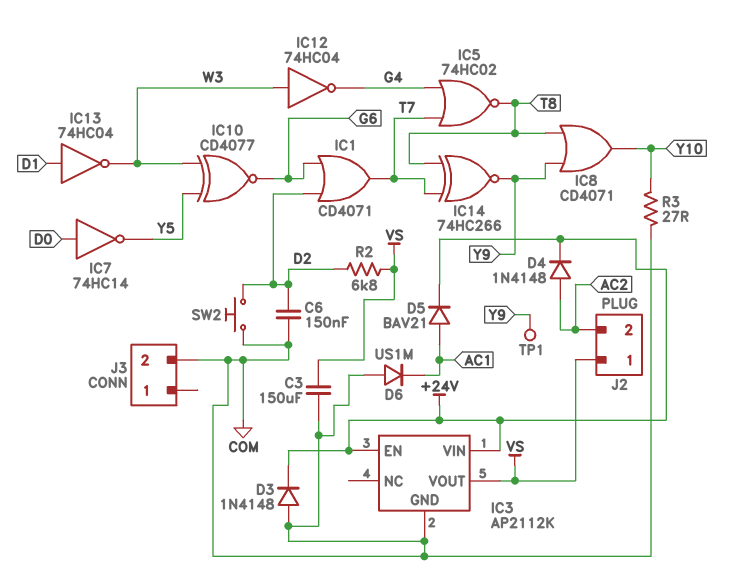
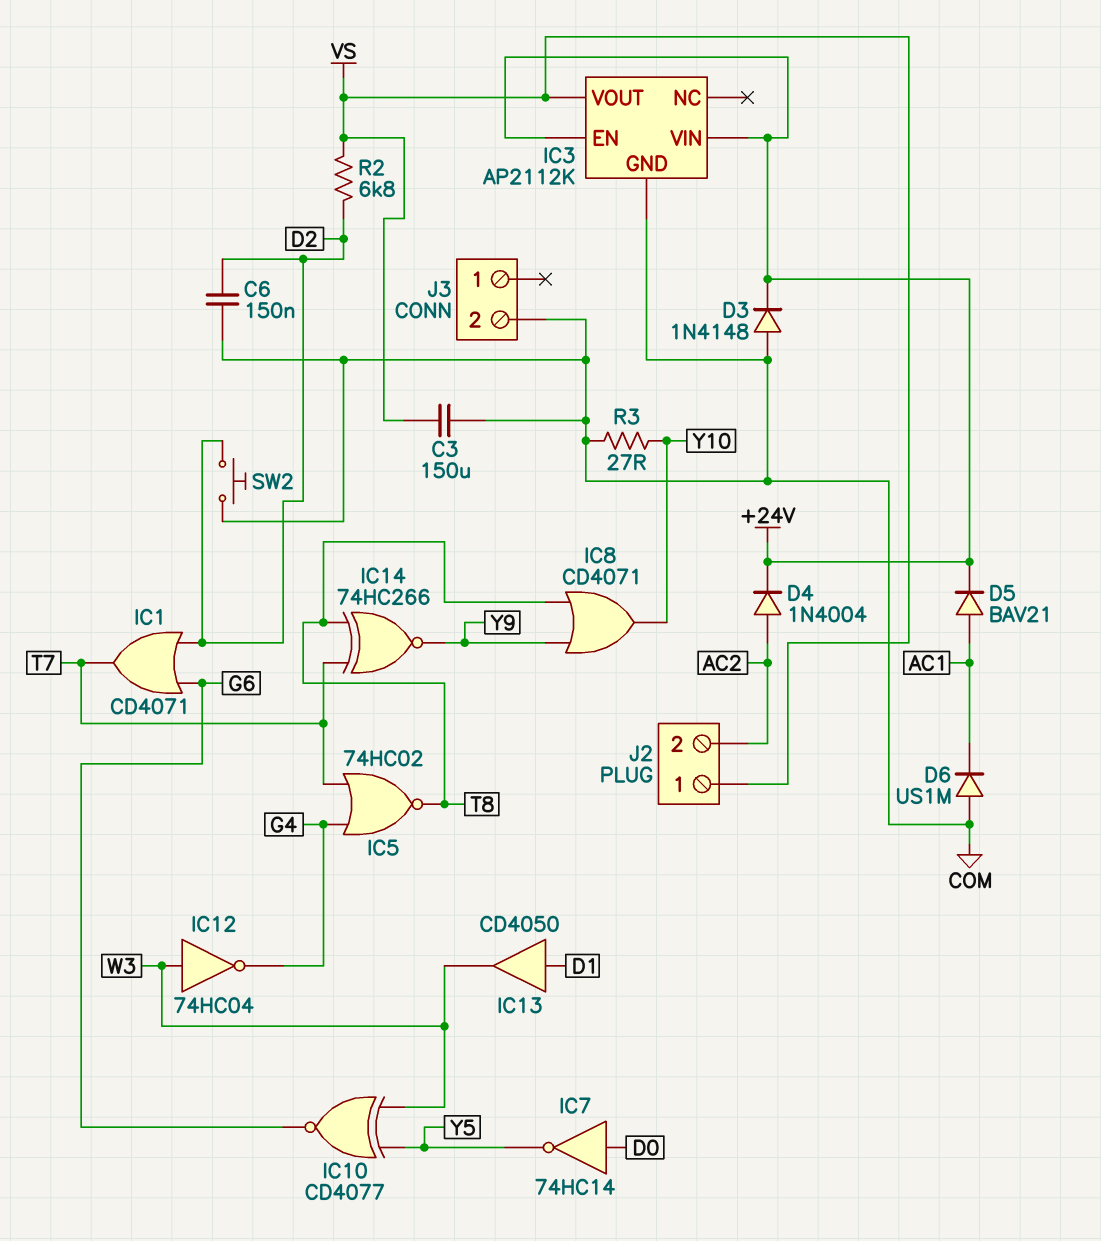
D4: diode 1N4148 (A AC2, K +24V) -> diode 1N4004 (A AC2, K +24V)
IC13: NOT 74HC04 (in D1, out W3) -> buffer CD4050 (in D1, out W3)
TP1: test point (Y9) -> none

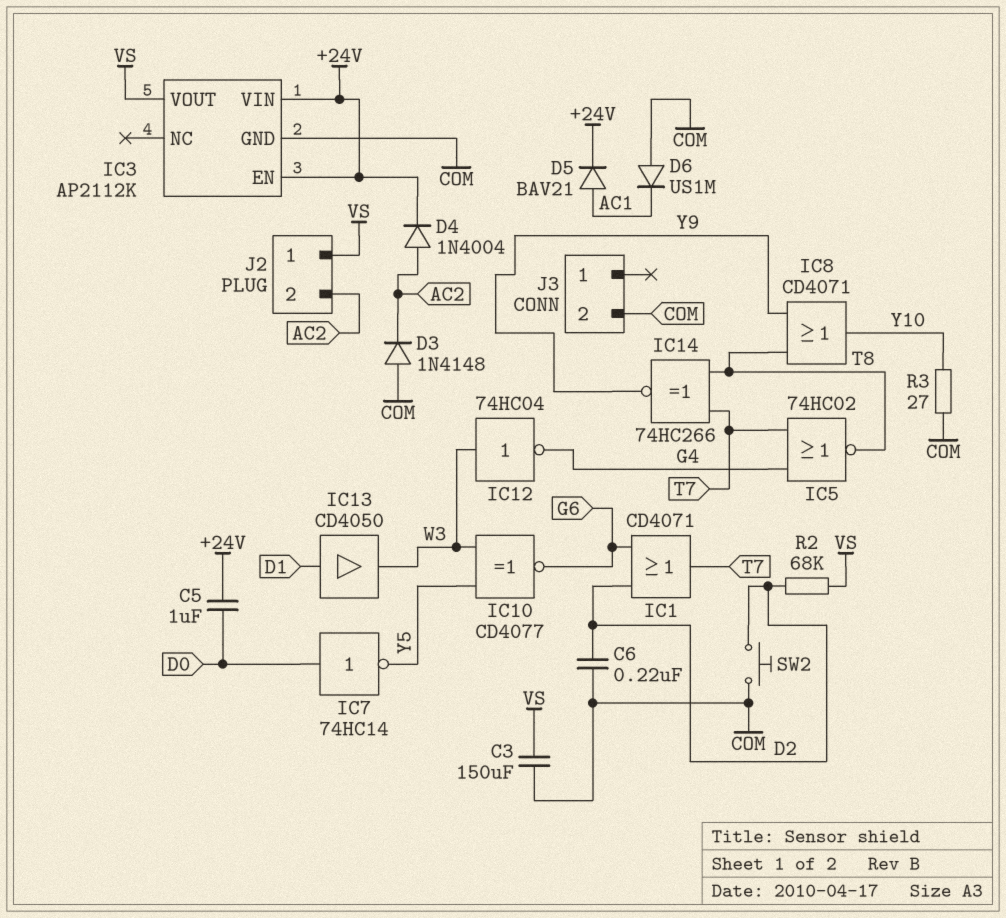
C5: none -> 1uF (+24V, D0)
C6: 150nF (COM, D2) -> 220nF (COM, D2)
D3: diode 1N4148 (A COM, K +24V) -> diode 1N4148 (A COM, K AC2)
R2: 6.8k (D2, VS) -> 68k (D2, VS)

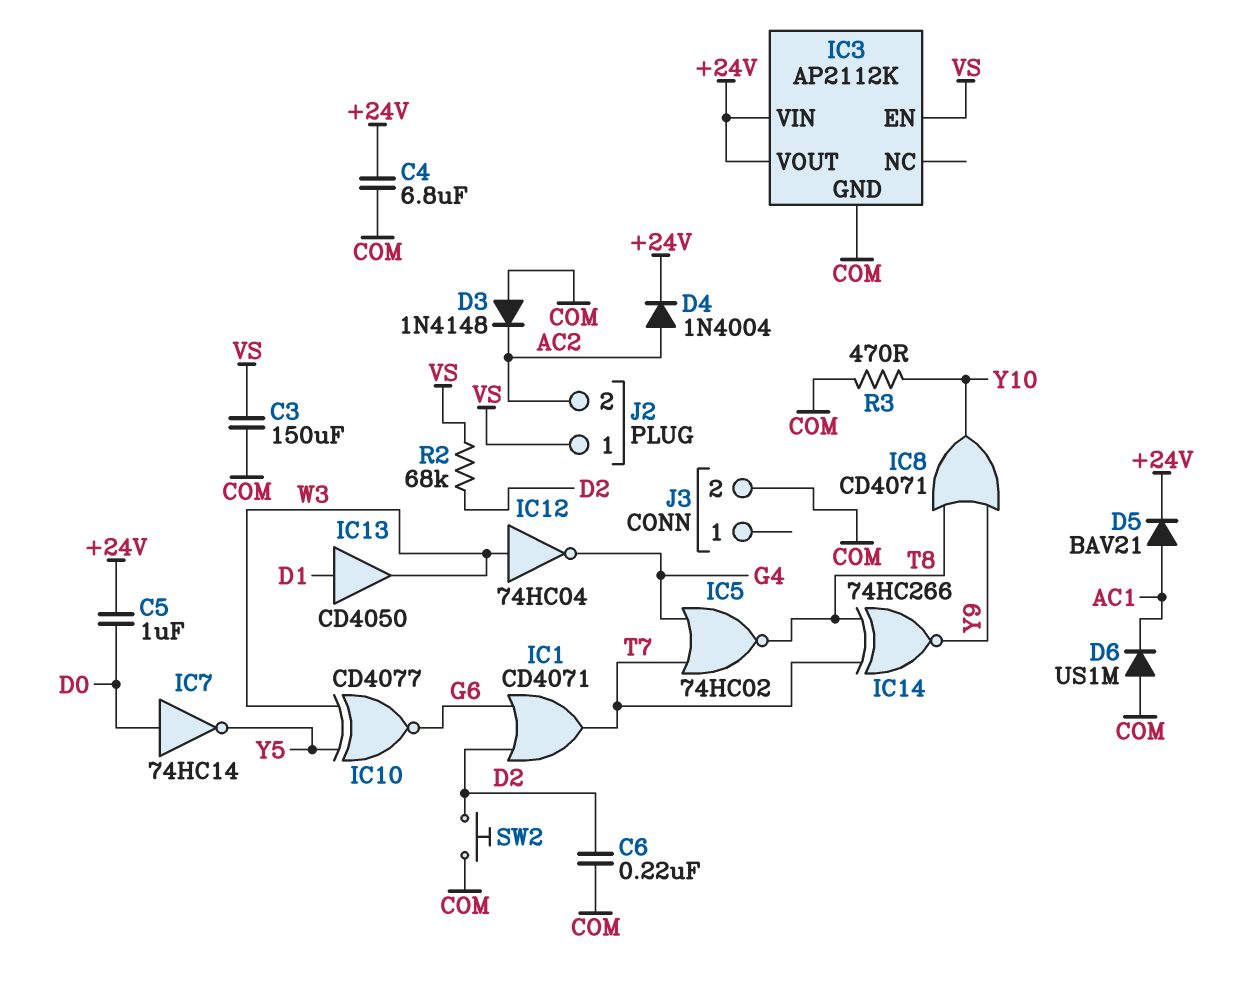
C4: none -> 6.8uF (+24V, COM)
IC3 pin EN: +24V -> VS
IC3 pin VOUT: VS -> +24V
R3: 27 (COM, Y10) -> 470 (COM, Y10)

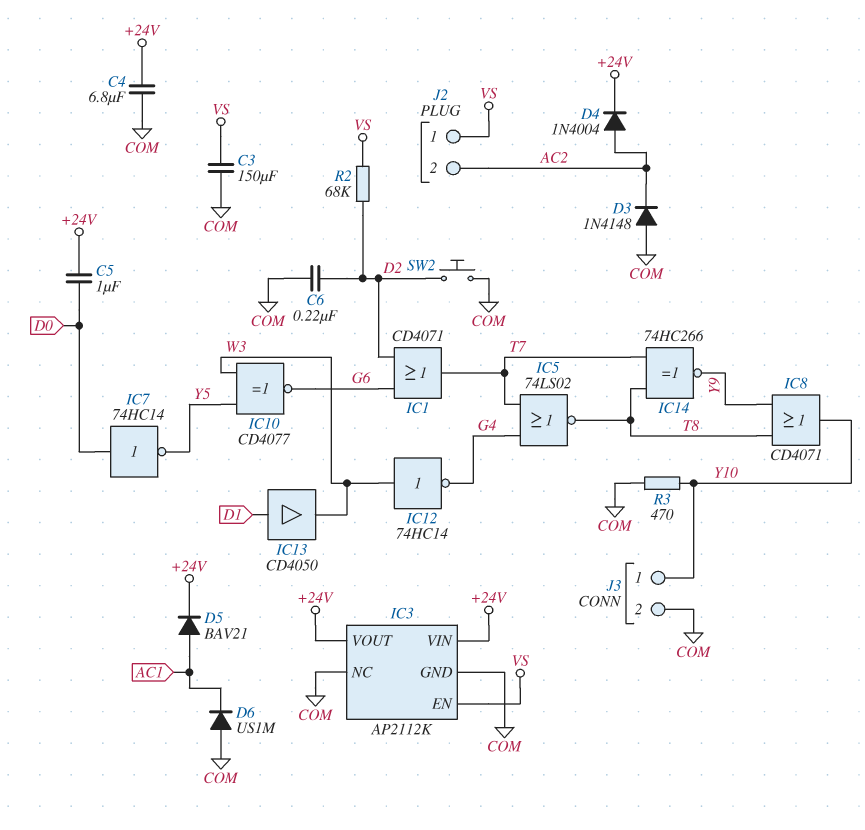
IC3 pin NC: none -> COM
IC5: NOR 74HC02 (in G4, in T7, out T8) -> NOR 74LS02 (in G4, in T7, out T8)
IC12: NOT 74HC04 (in W3, out G4) -> NOT 74HC14 (in W3, out G4)
J3 pin 1: none -> Y10

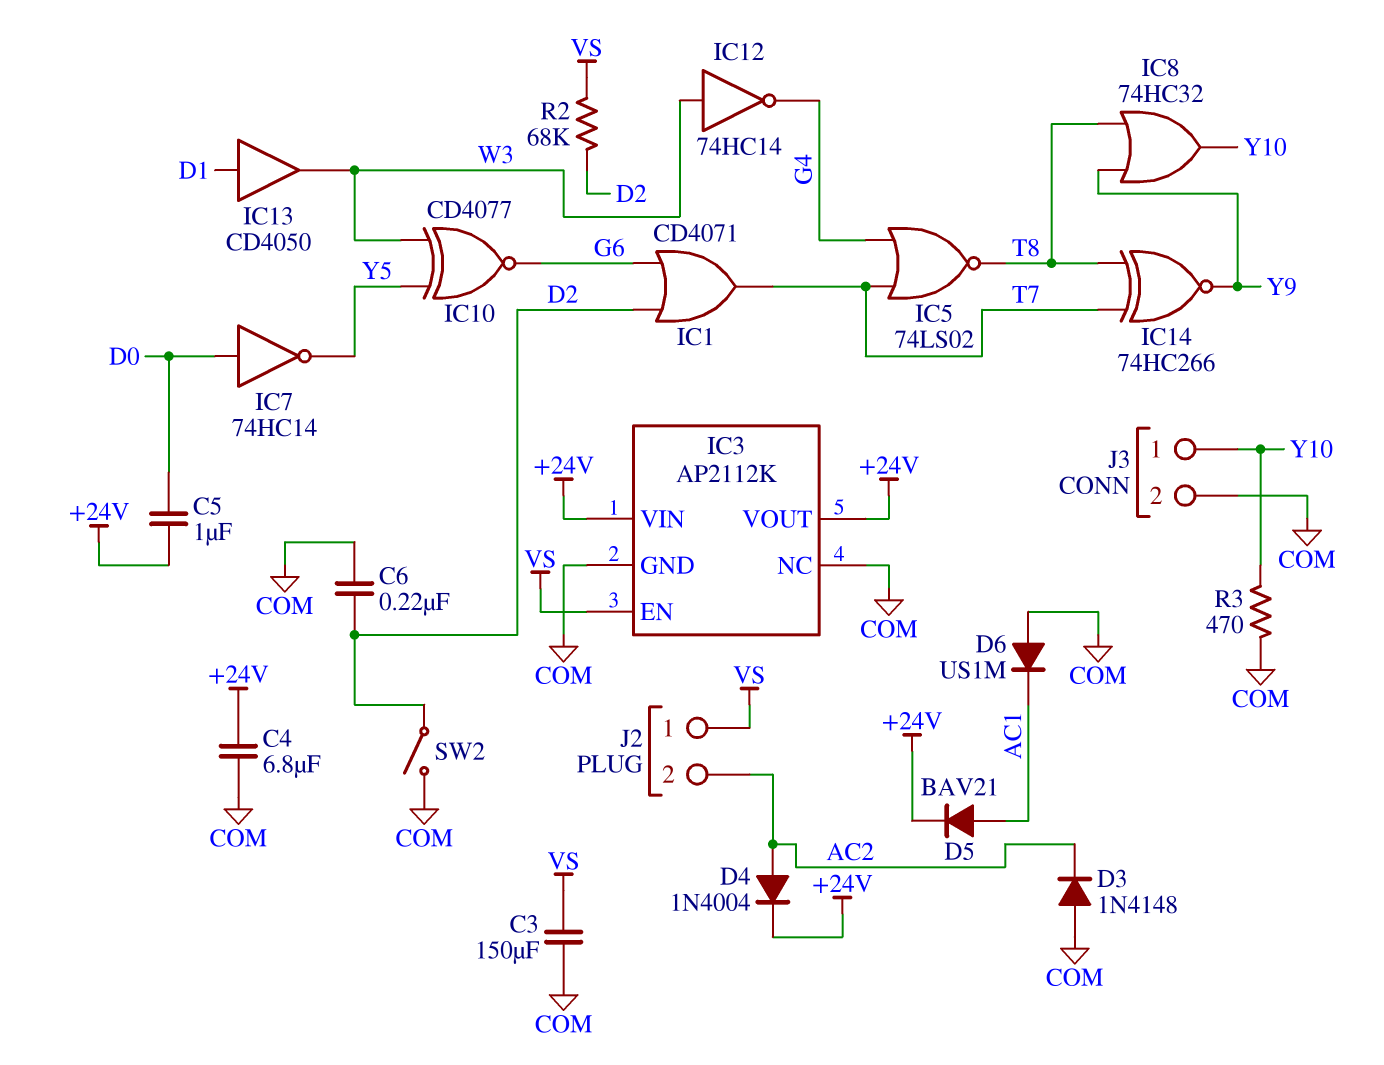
IC8: OR CD4071 (in T8, in Y9, out Y10) -> OR 74HC32 (in T8, in Y9, out Y10)
SW2: button (COM, D2) -> switch (COM, D2)

